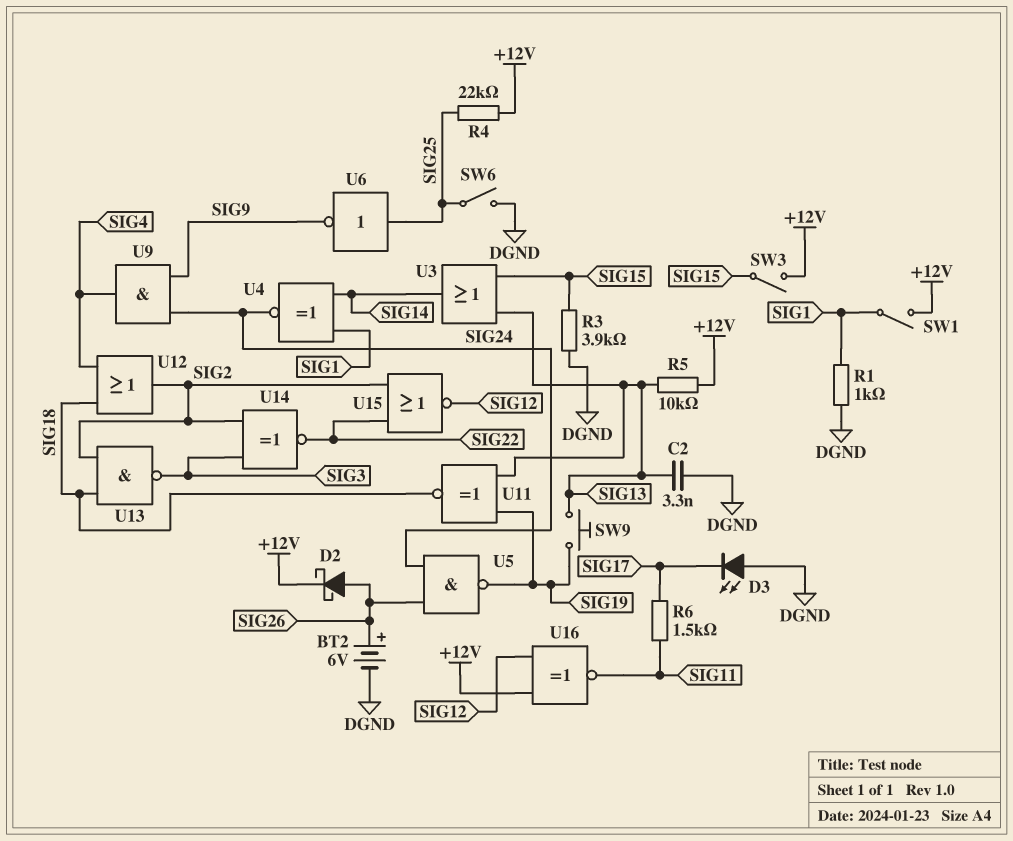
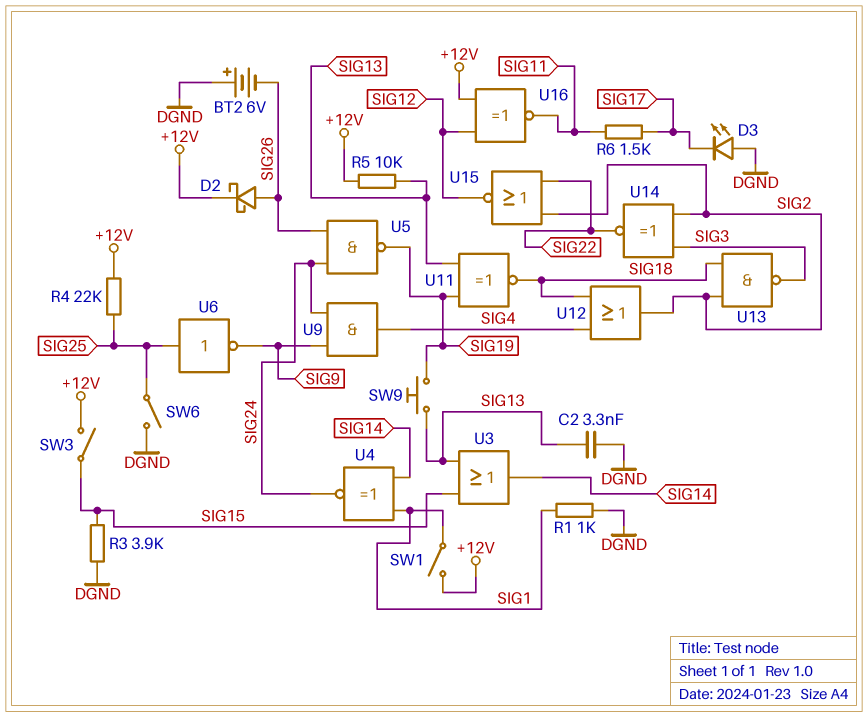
BT2: 6V (plus SIG26, minus DGND) -> 6V (plus DGND, minus SIG26)

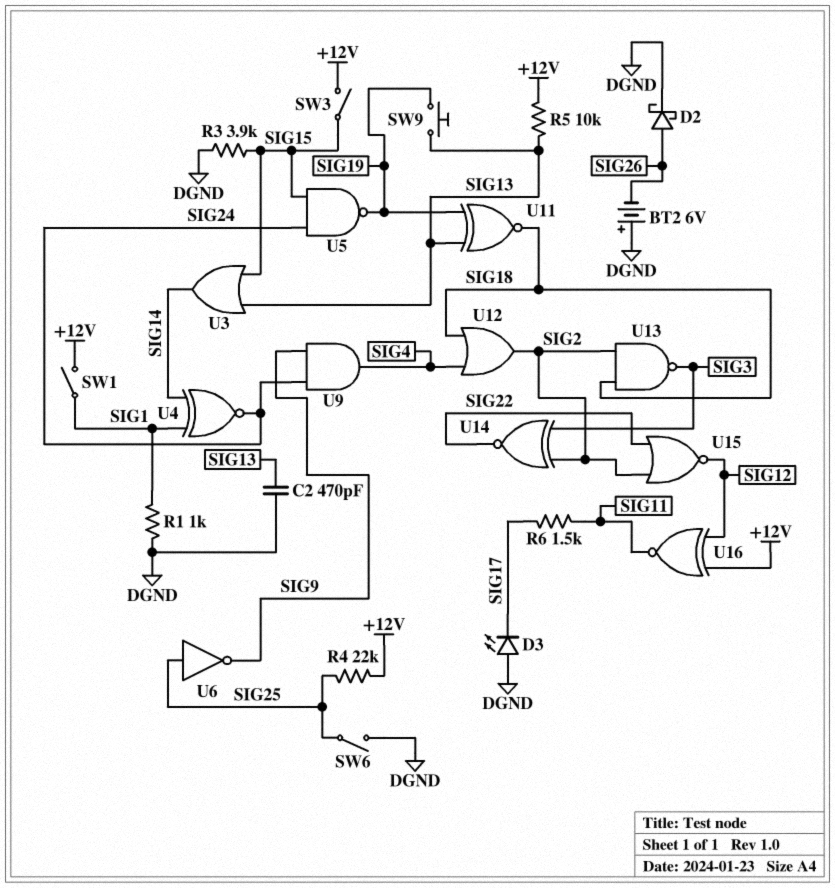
C2: 3.3nF (DGND, SIG13) -> 470pF (DGND, SIG13)
D2: schottky (A SIG26, K +12V) -> schottky (A SIG26, K DGND)
U5: NAND (in SIG24, in SIG26, out SIG19) -> NAND (in SIG15, in SIG24, out SIG19)

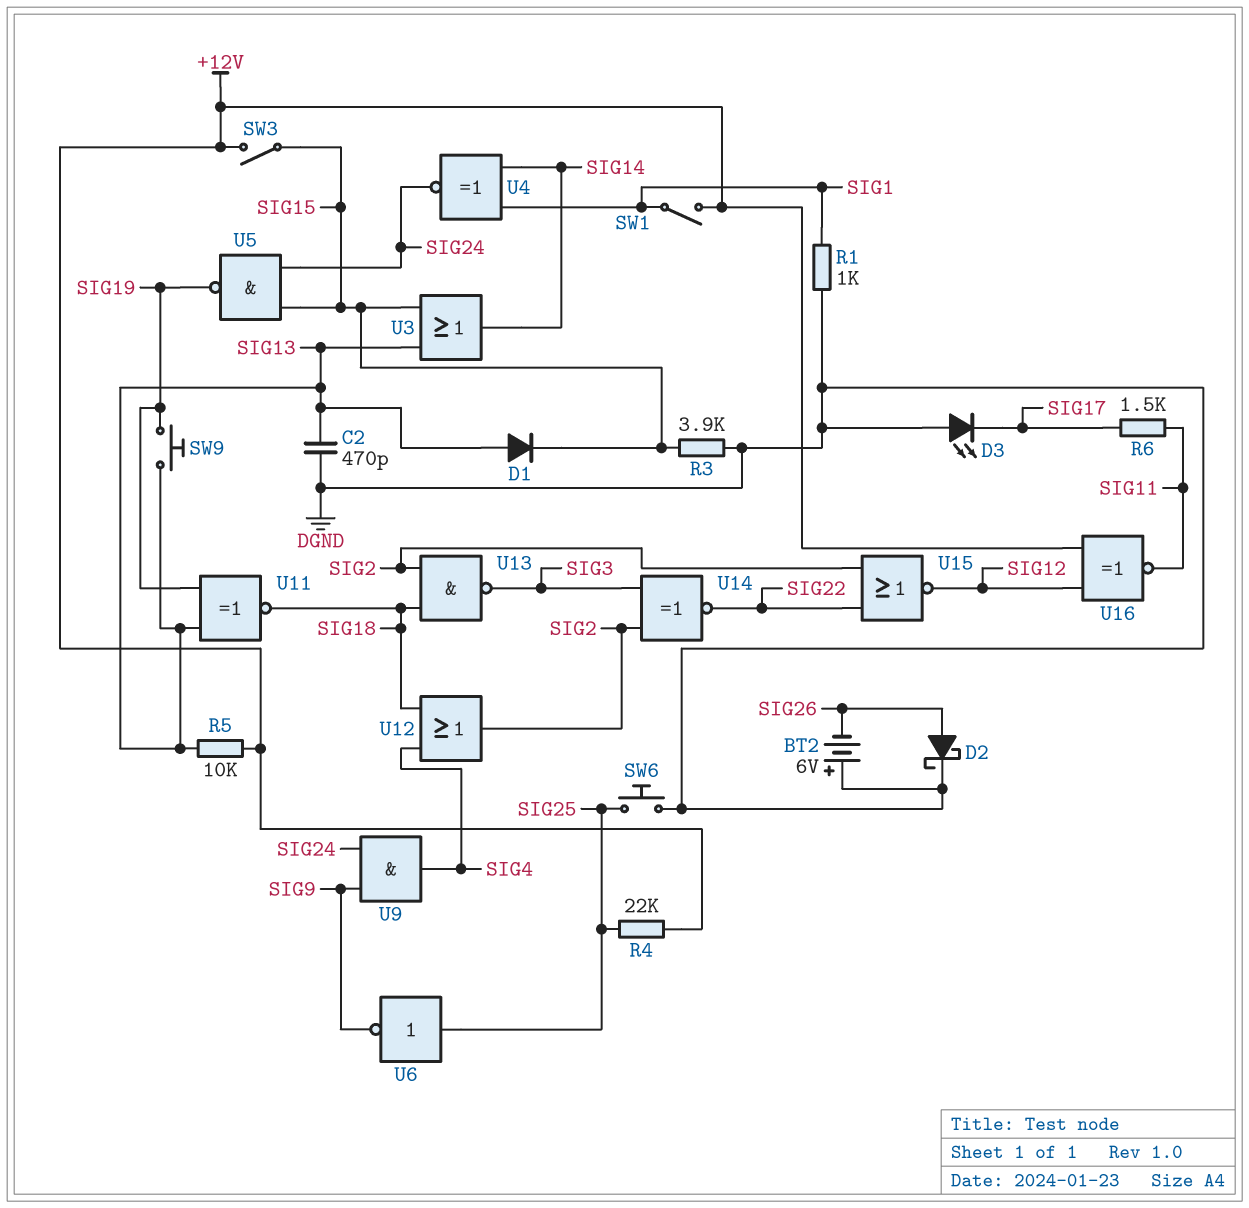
D1: none -> diode (A SIG13, K SIG15)
SW6: switch (DGND, SIG25) -> button (DGND, SIG25)

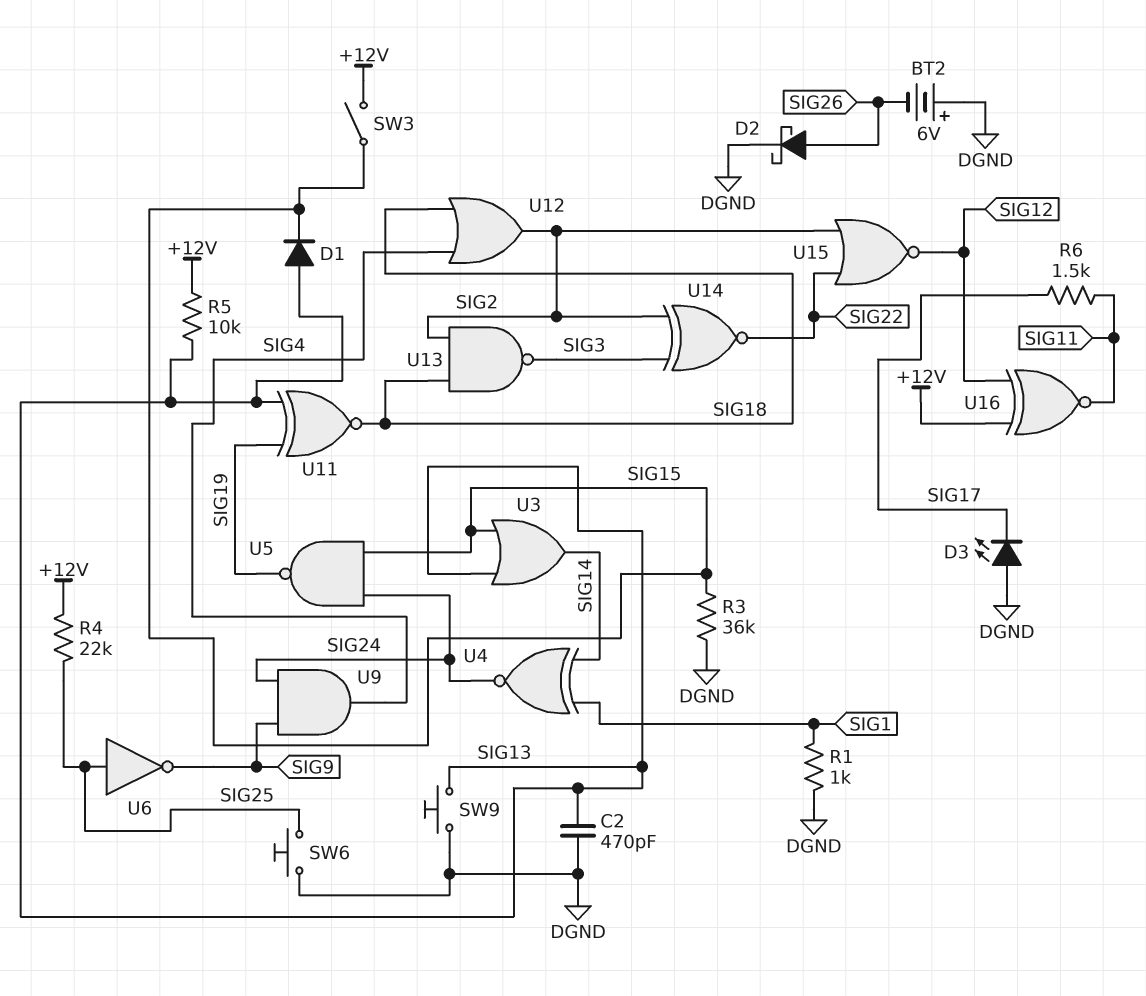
R3: 3.9k (DGND, SIG15) -> 36k (DGND, SIG15)
SW1: switch (+12V, SIG1) -> none
SW9: button (SIG13, SIG19) -> button (DGND, SIG13)

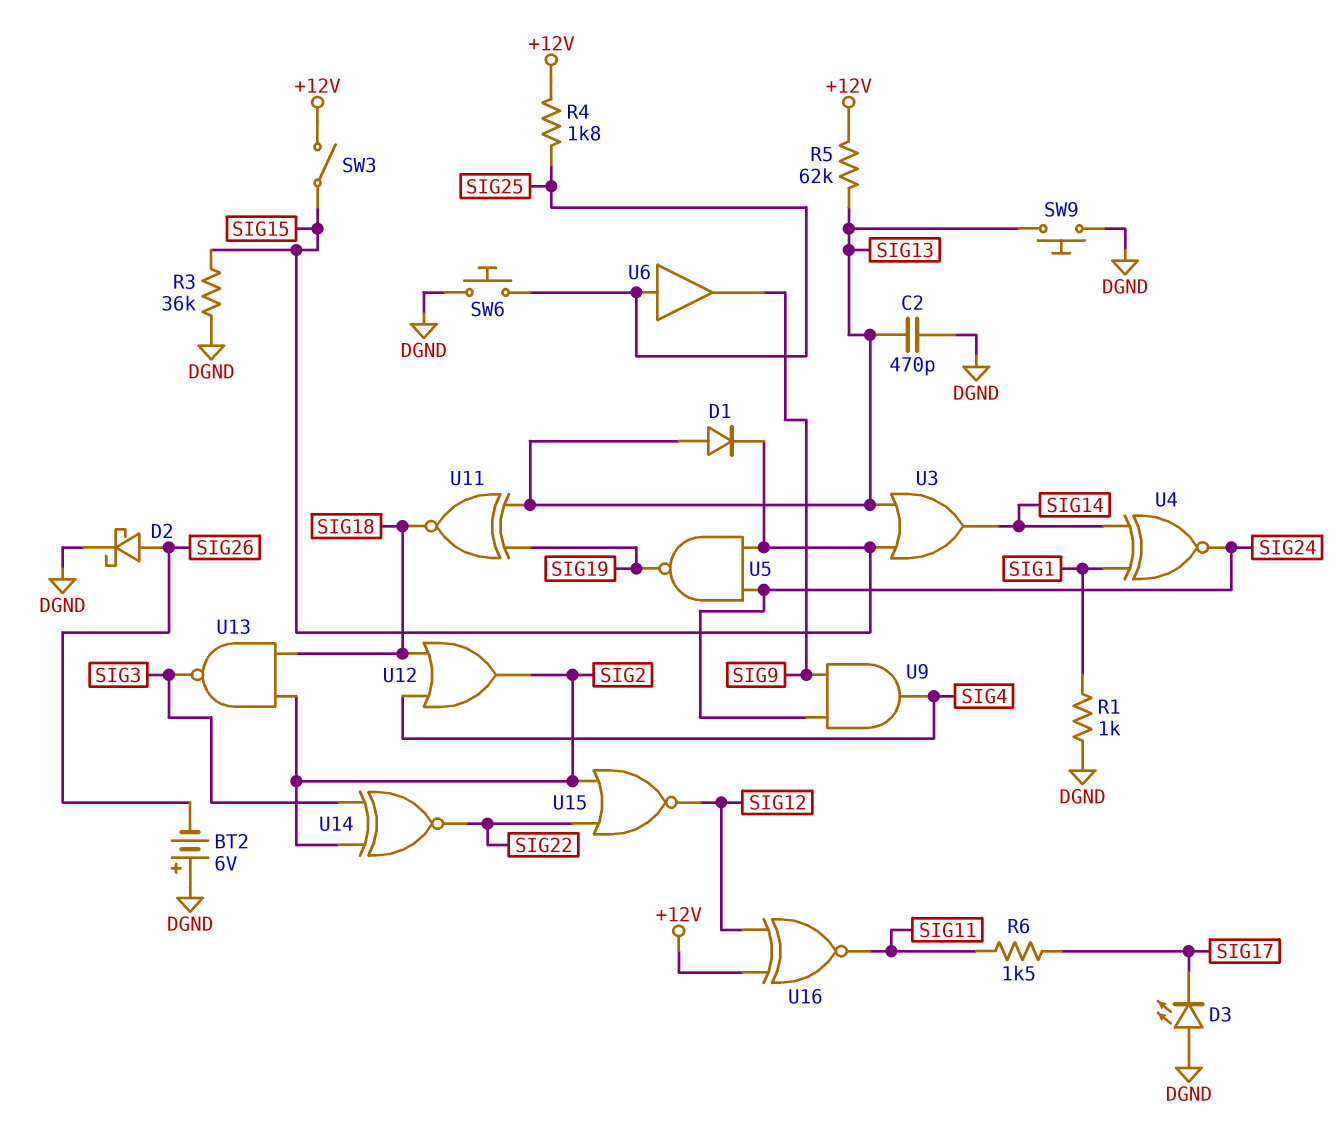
R4: 22k (+12V, SIG25) -> 1.8k (+12V, SIG25)
R5: 10k (+12V, SIG13) -> 62k (+12V, SIG13)
U6: NOT (in SIG25, out SIG9) -> buffer (in SIG25, out SIG9)

